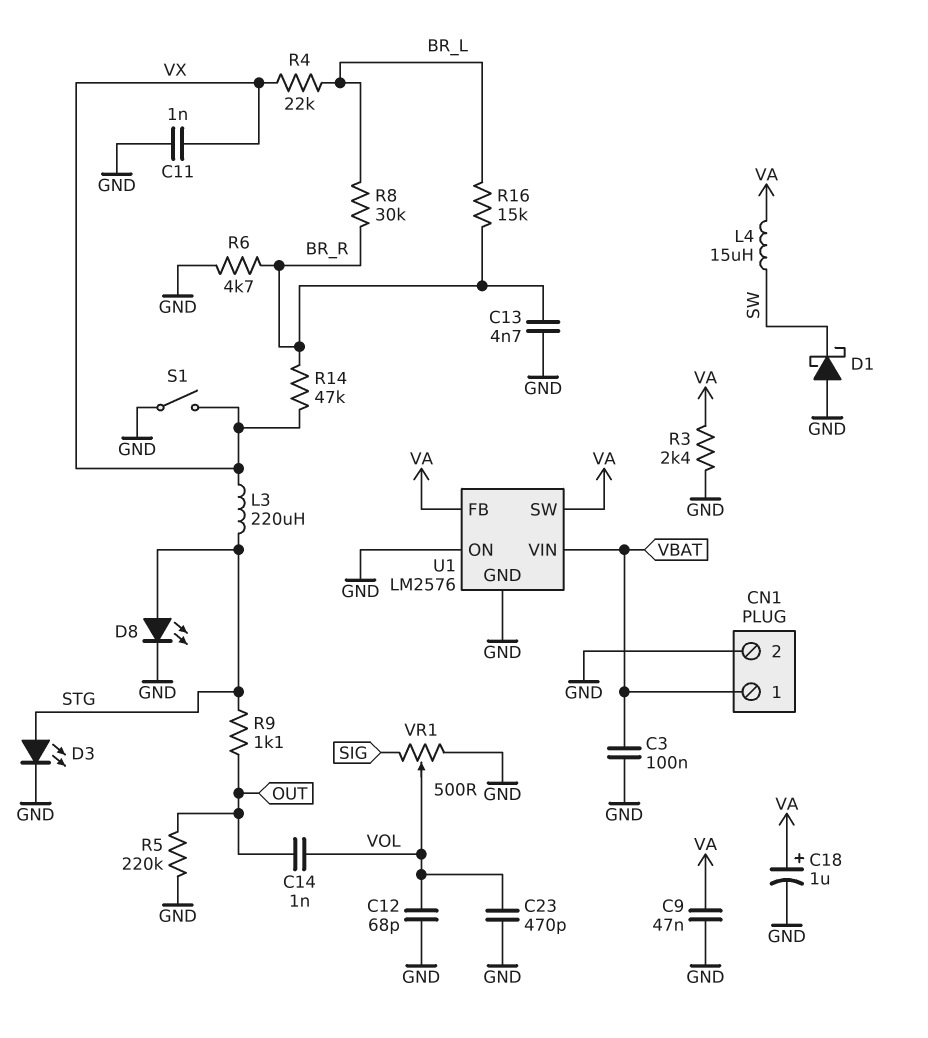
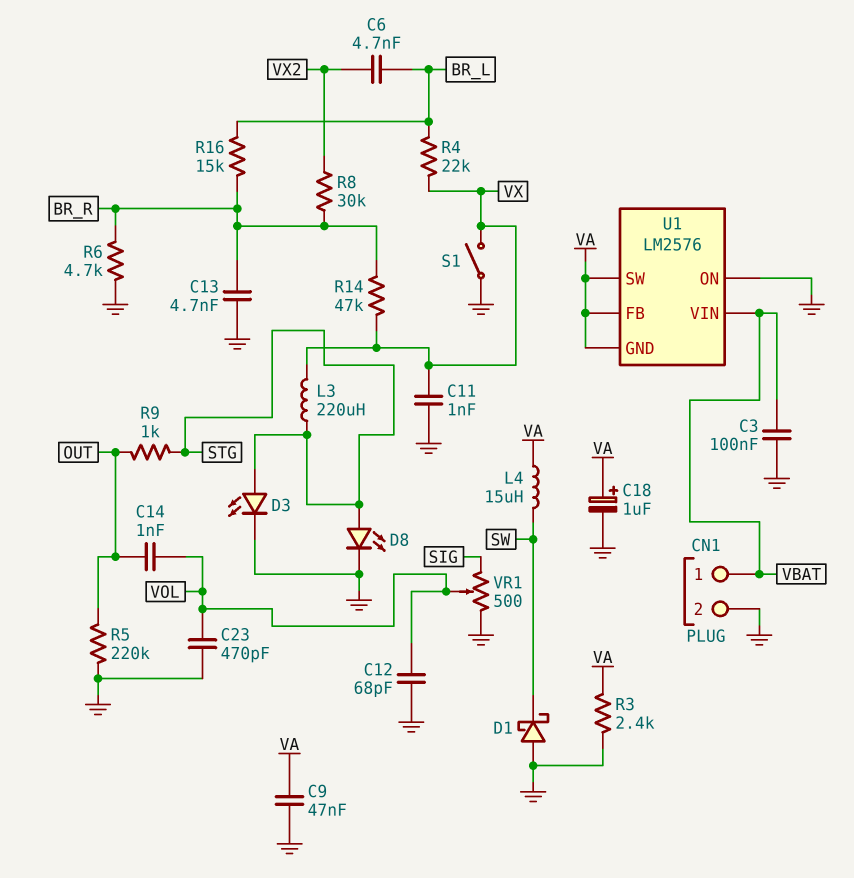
C6: none -> 4.7nF (BR_L, VX2)
R8: 30k (BR_L, BR_R) -> 30k (BR_R, VX2)
R9: 1.1k (OUT, STG) -> 1k (OUT, STG)
U1 pin GND: GND -> VA

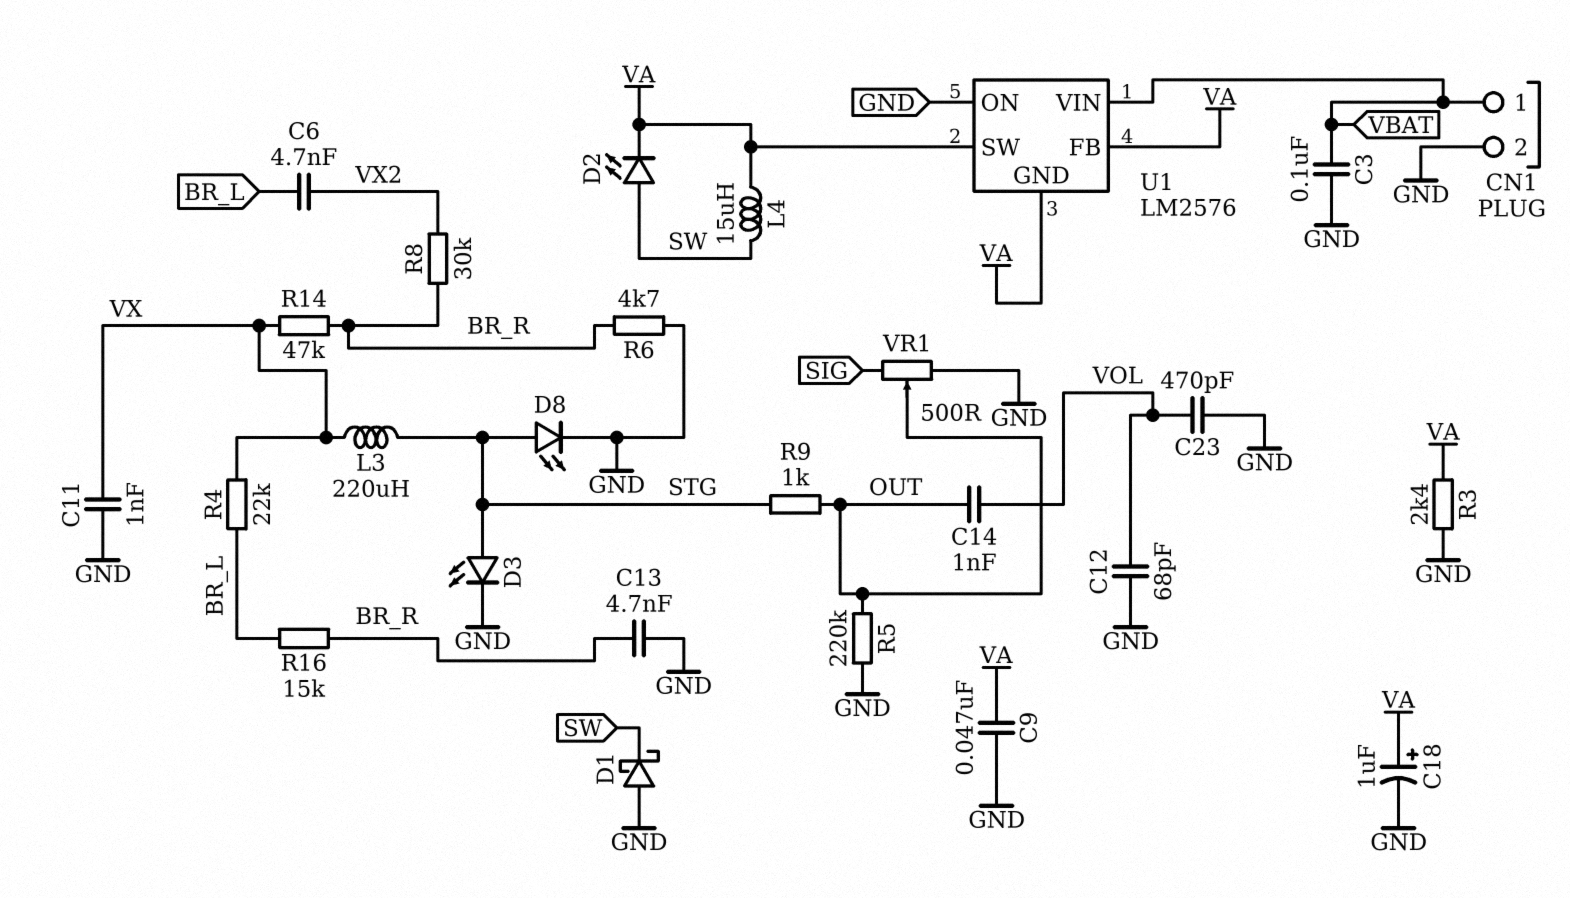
D2: none -> LED (A SW, K VA)
S1: switch (GND, VX) -> none
VR1: 500 (GND, SIG, wiper VOL) -> 500 (GND, SIG, wiper OUT)

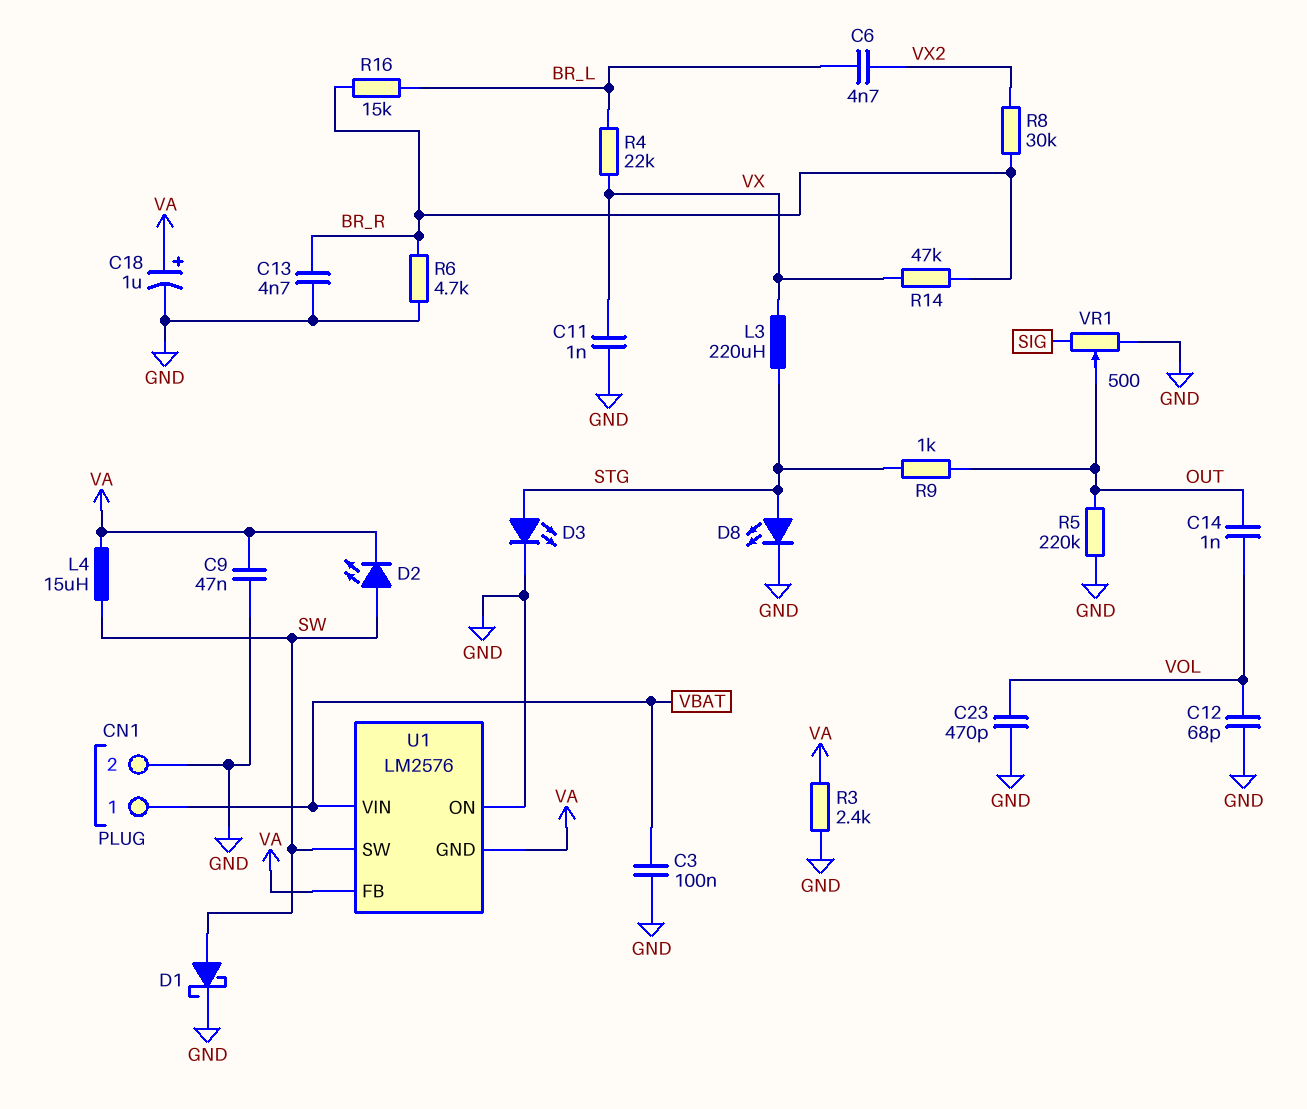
D1: schottky (A GND, K SW) -> schottky (A SW, K GND)
U1 pin SW: VA -> SW

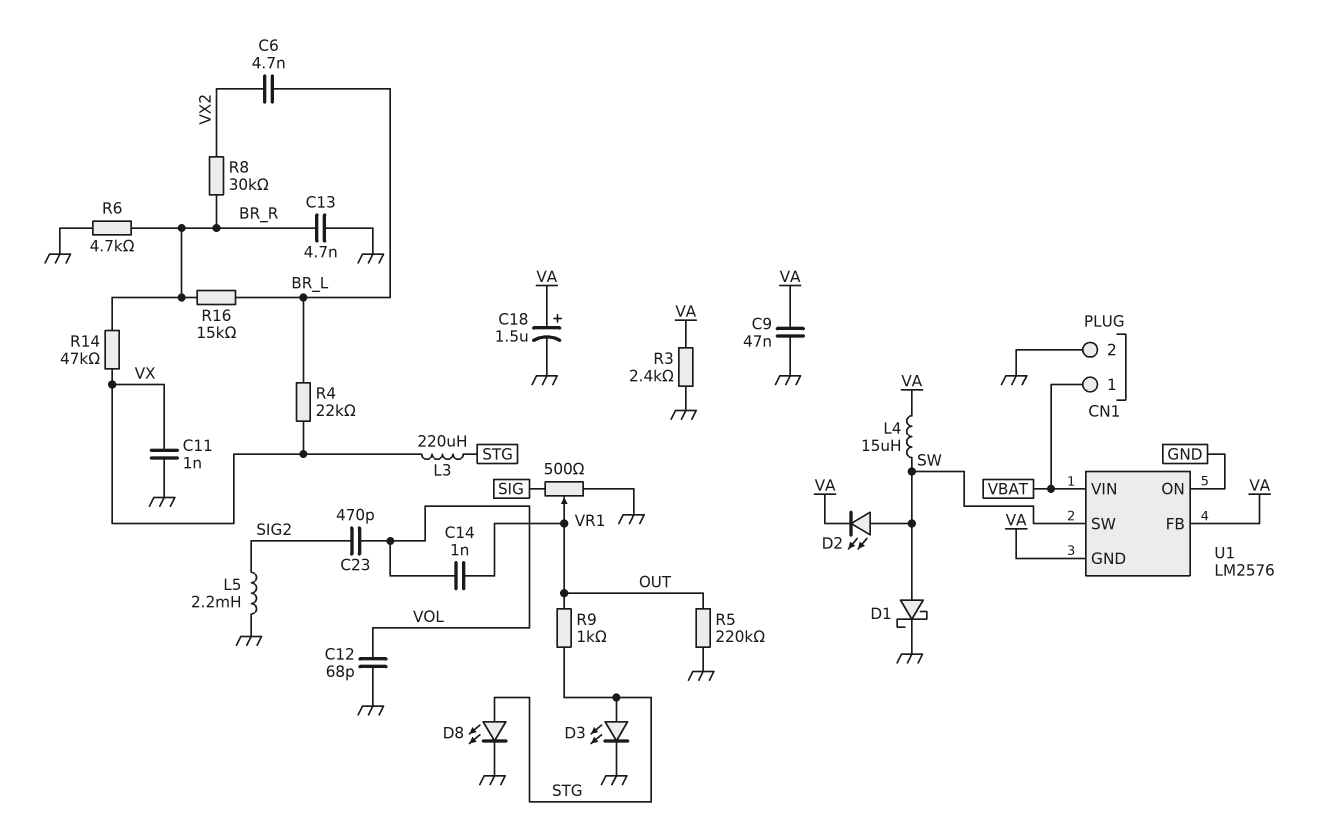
C3: 100nF (GND, VBAT) -> none
C18: 1uF (plus VA, minus GND) -> 1.5uF (plus VA, minus GND)
C23: 470pF (GND, VOL) -> 470pF (SIG2, VOL)
L5: none -> 2.2mH (GND, SIG2)

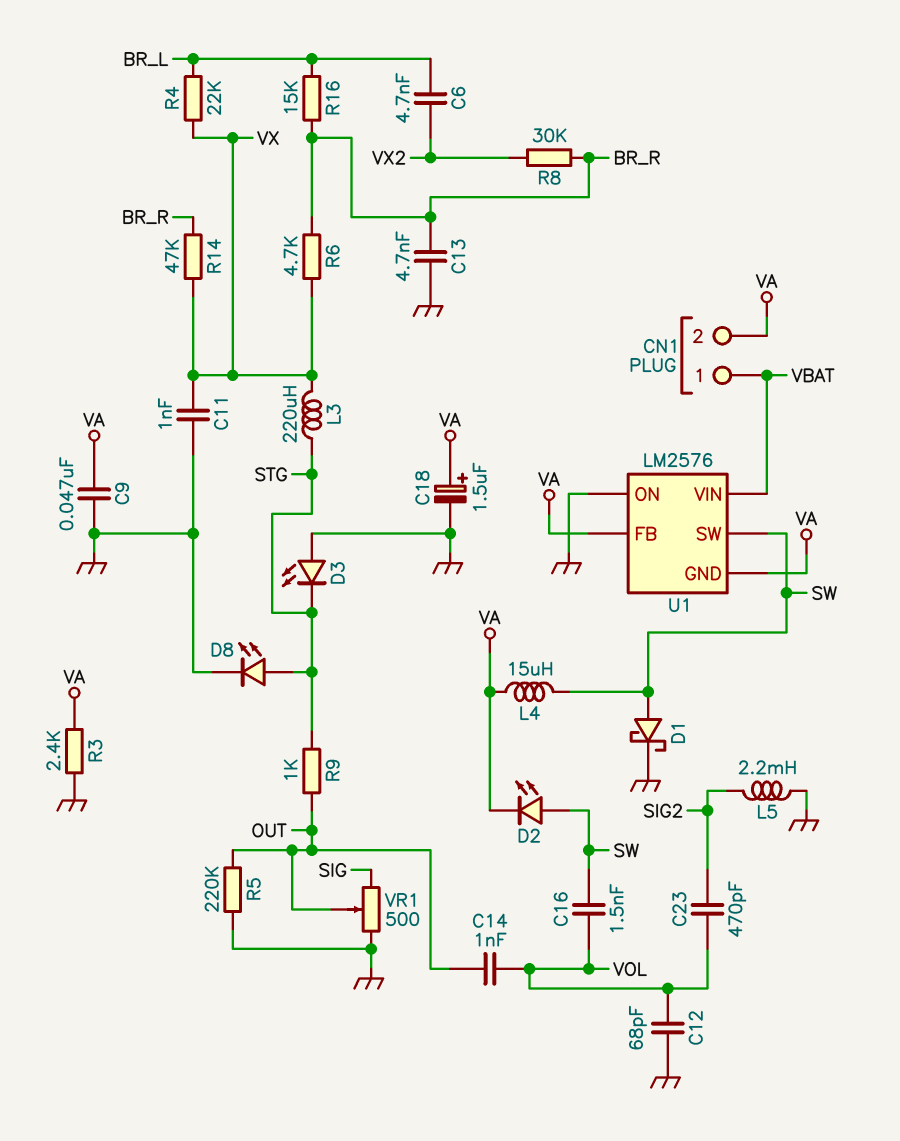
C16: none -> 1.5nF (SW, VOL)
CN1 pin 2: GND -> VA
D3: LED (A STG, K GND) -> LED (A GND, K STG)
R6: 4.7k (BR_R, GND) -> 4.7k (BR_R, VX)

